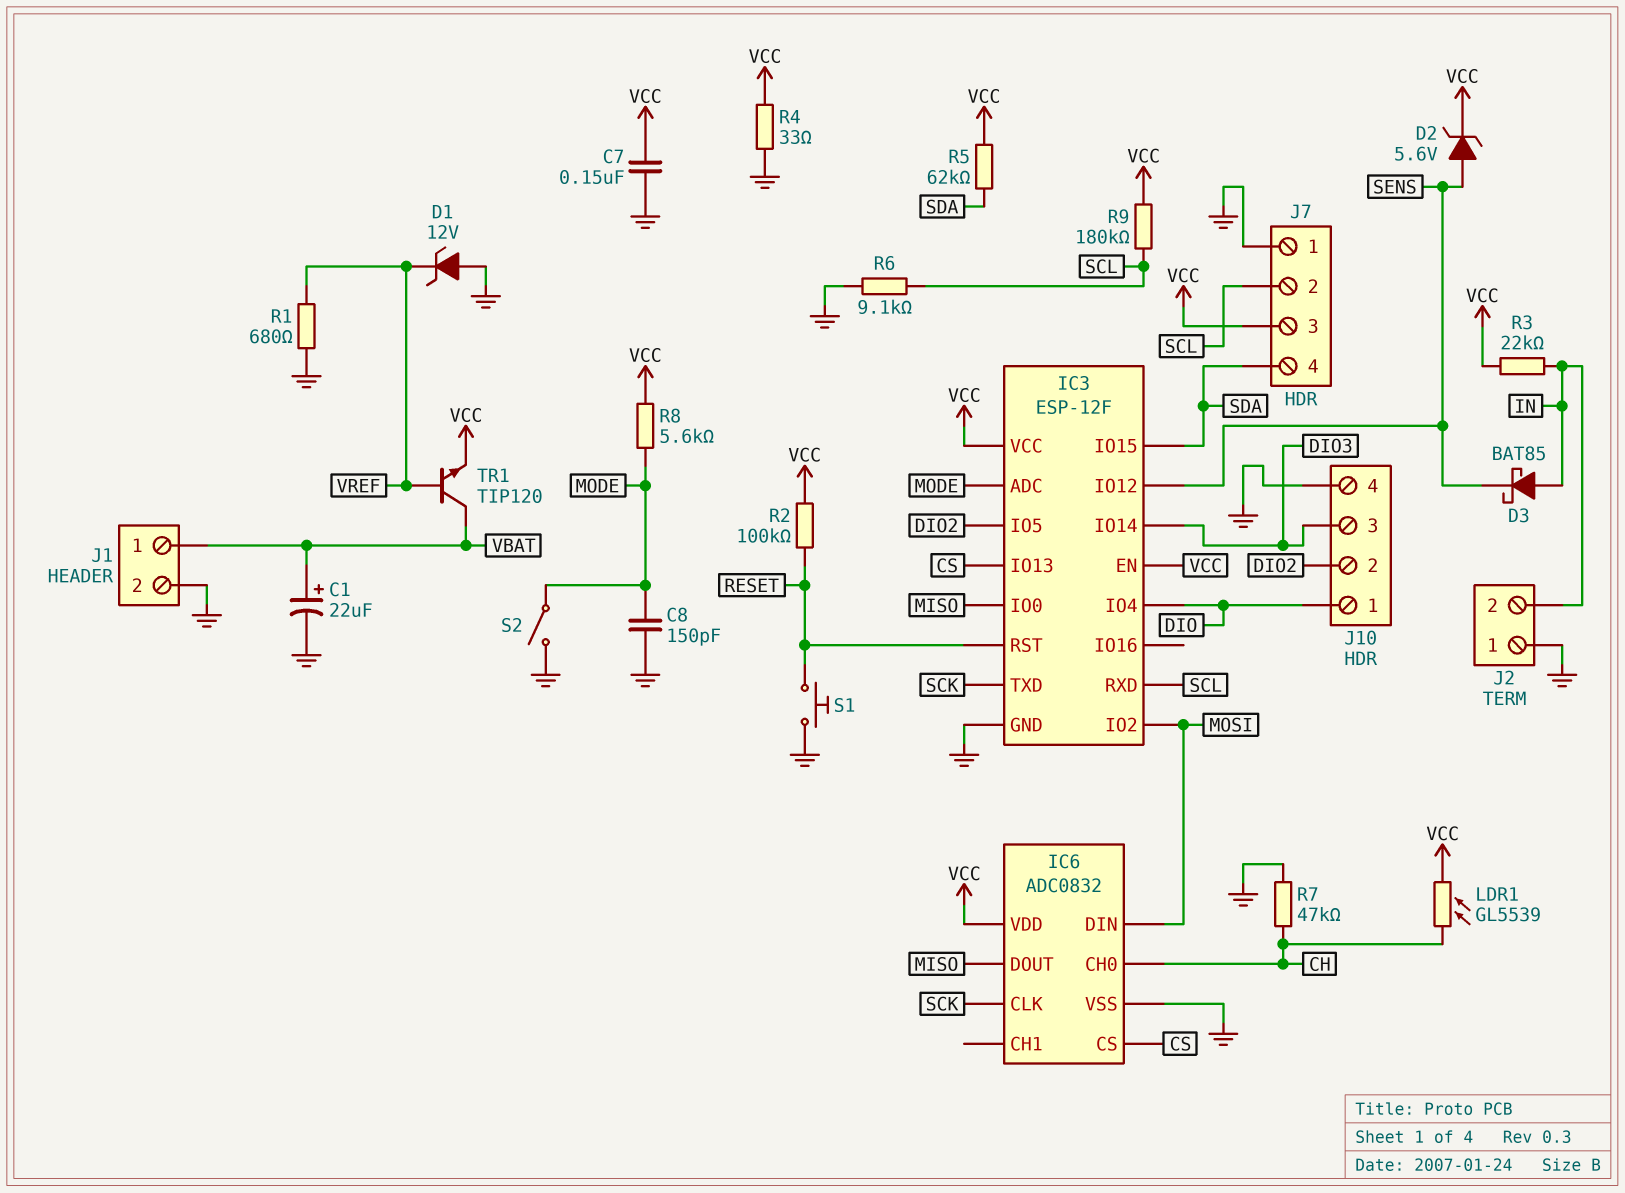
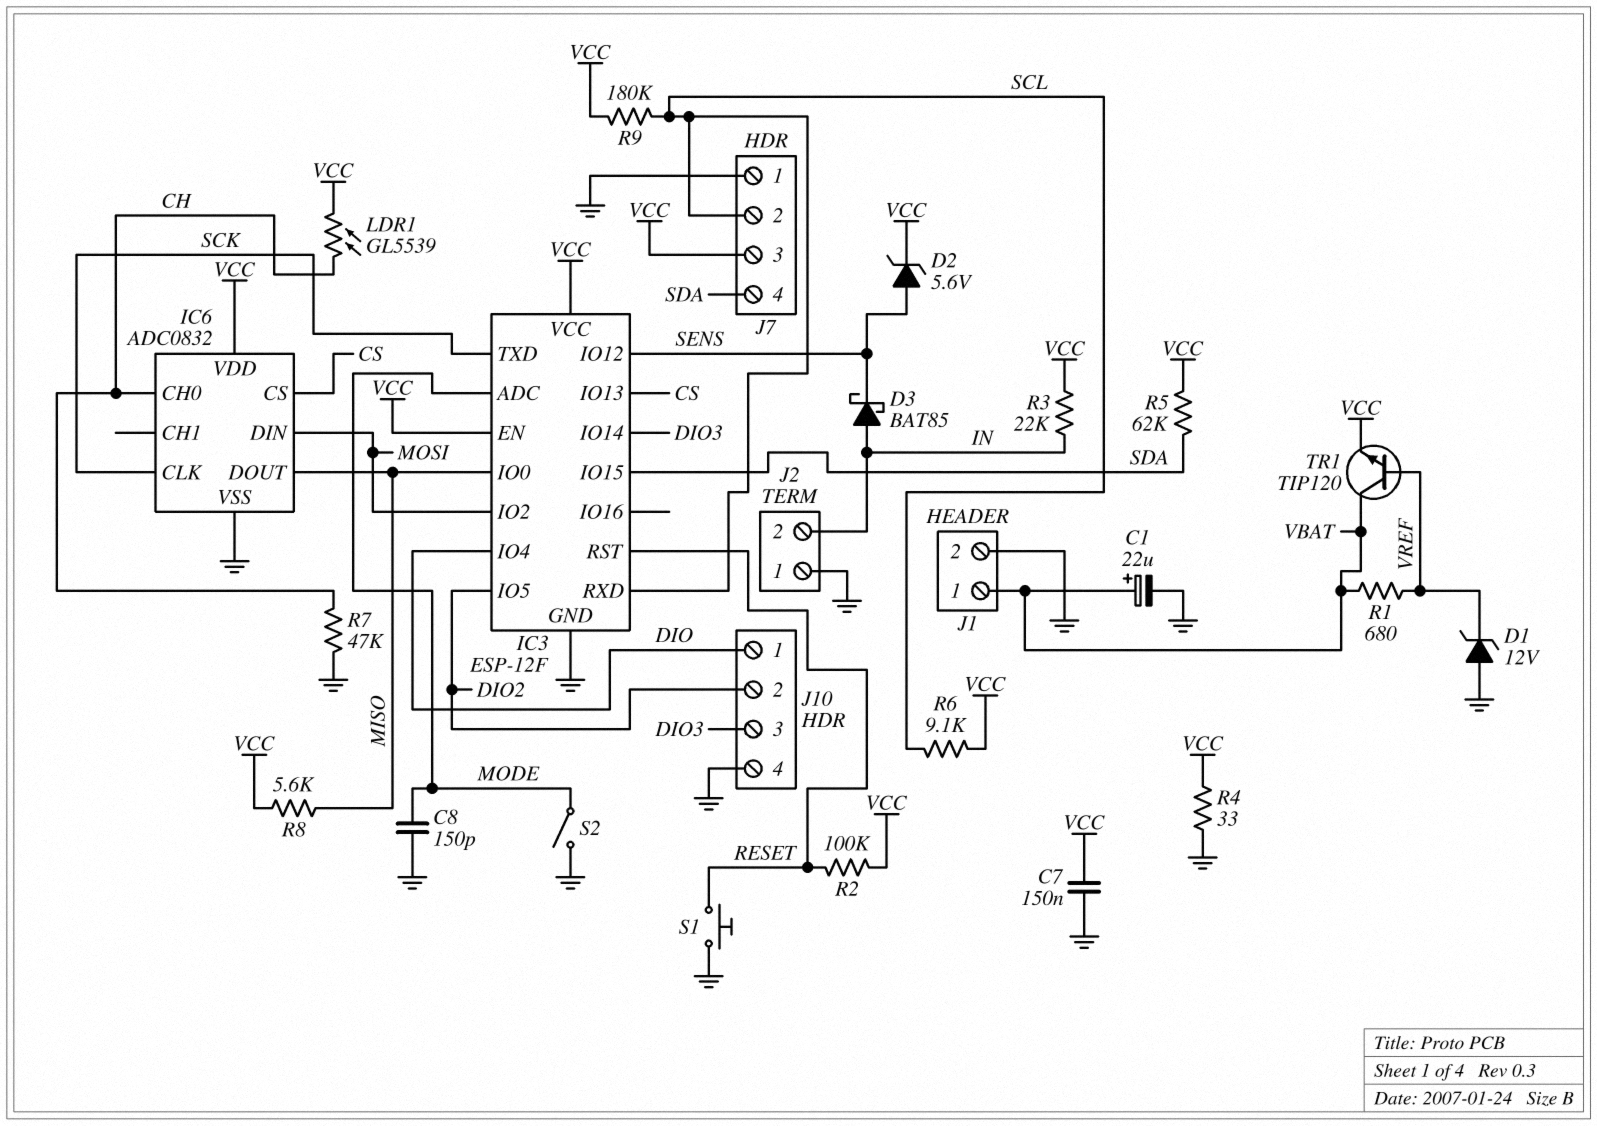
R1: 680 (GND, VREF) -> 680 (VBAT, VREF)
R6: 9.1k (GND, SCL) -> 9.1k (SCL, VCC)
R8: 5.6k (MODE, VCC) -> 5.6k (MISO, VCC)

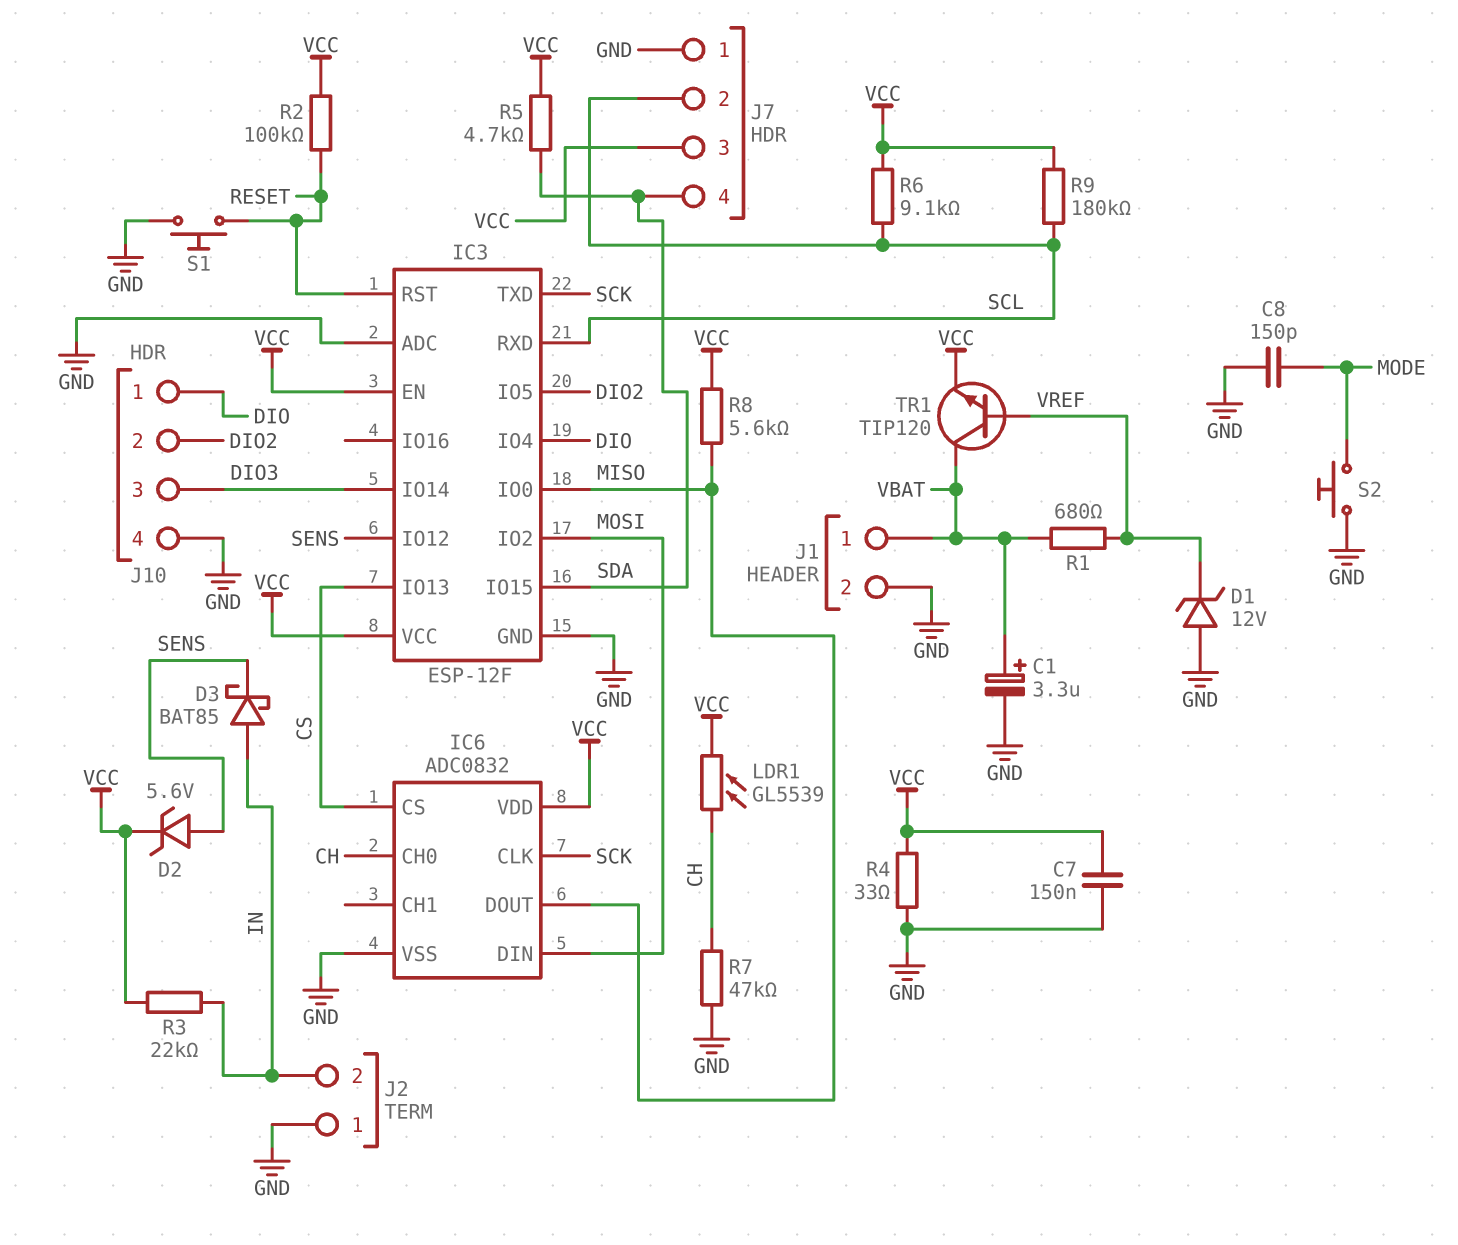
C1: 22uF (plus VBAT, minus GND) -> 3.3uF (plus VBAT, minus GND)
IC3 pin ADC: MODE -> GND
R5: 62k (SDA, VCC) -> 4.7k (SDA, VCC)
S2: switch (GND, MODE) -> button (GND, MODE)

